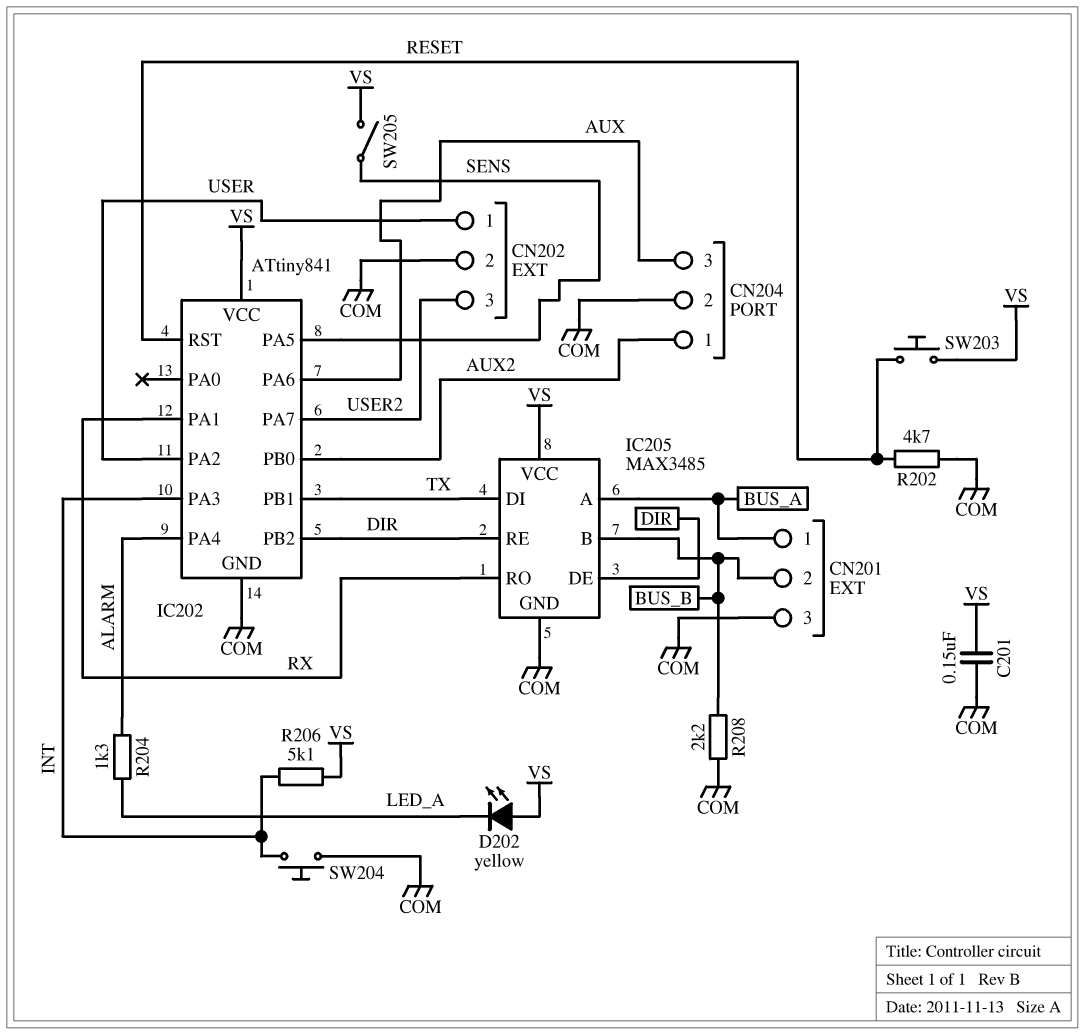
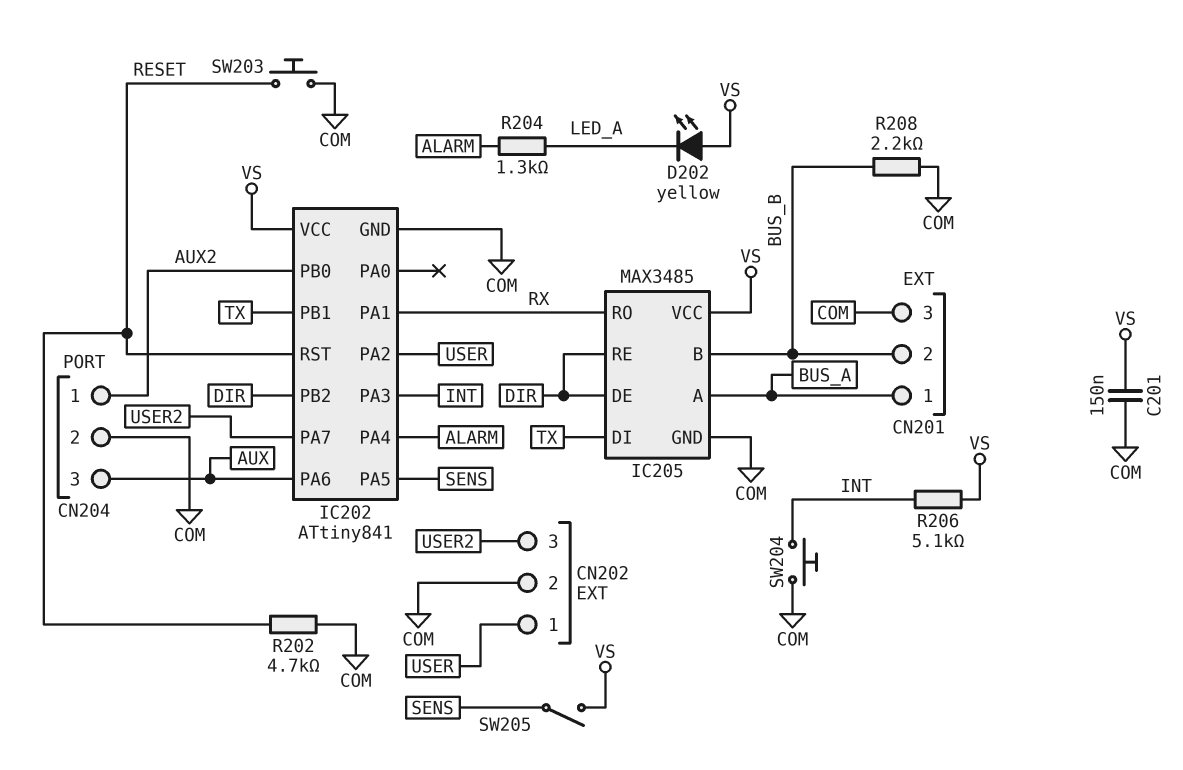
SW203: button (RESET, VS) -> button (COM, RESET)

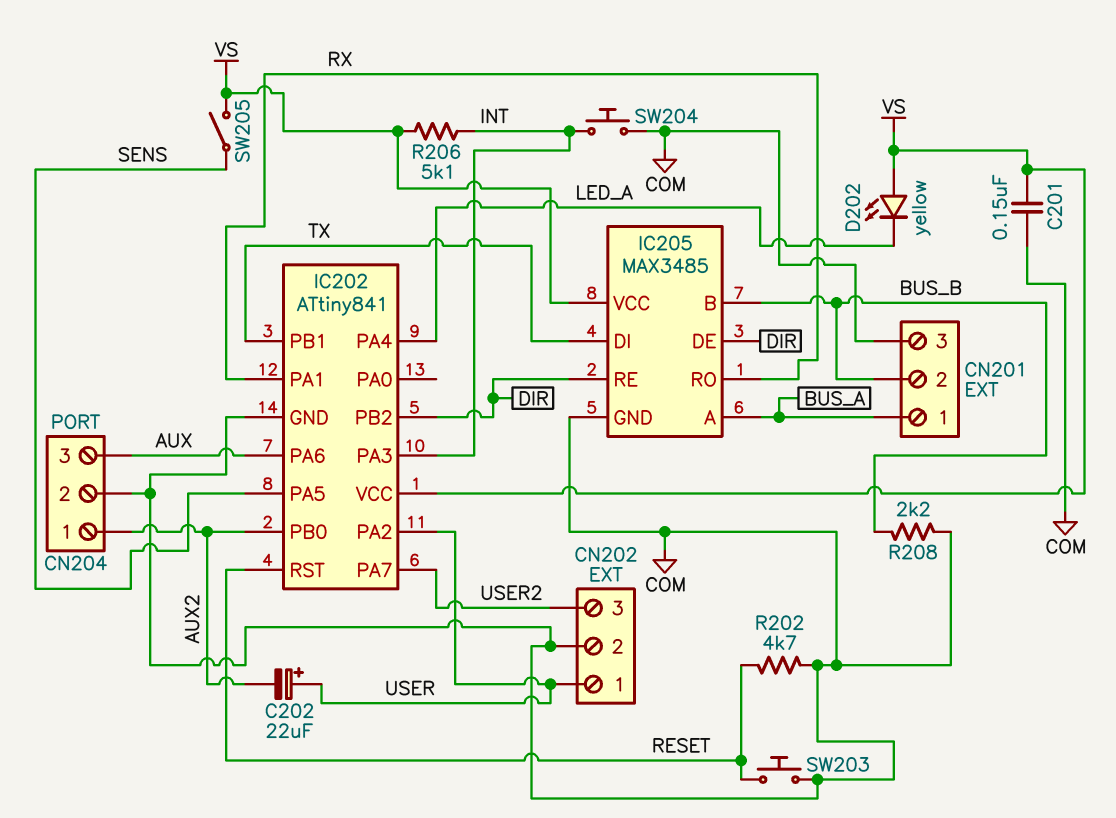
C202: none -> 22uF (plus USER, minus AUX2)
IC202 pin PA4: ALARM -> LED_A
R204: 1.3k (ALARM, LED_A) -> none

